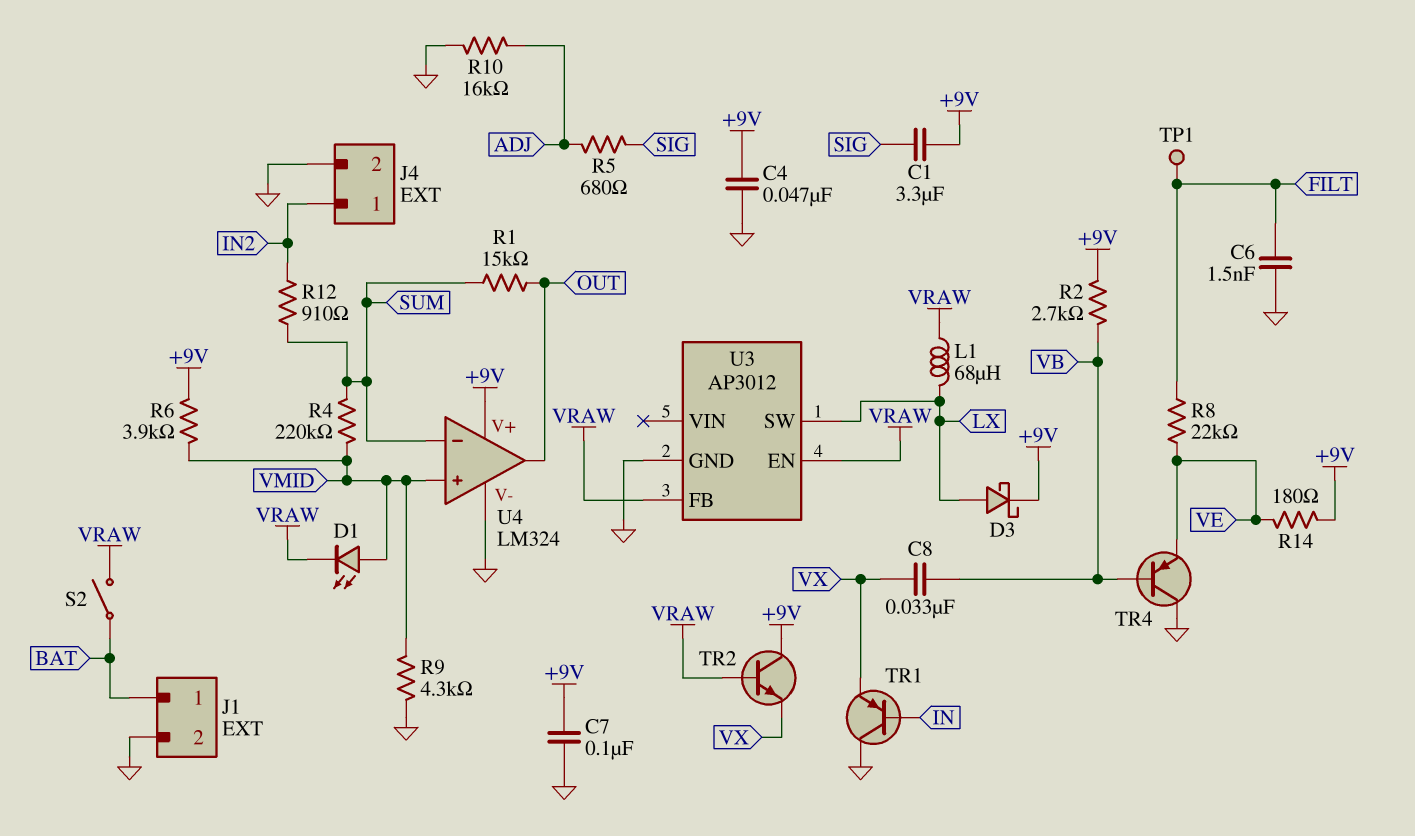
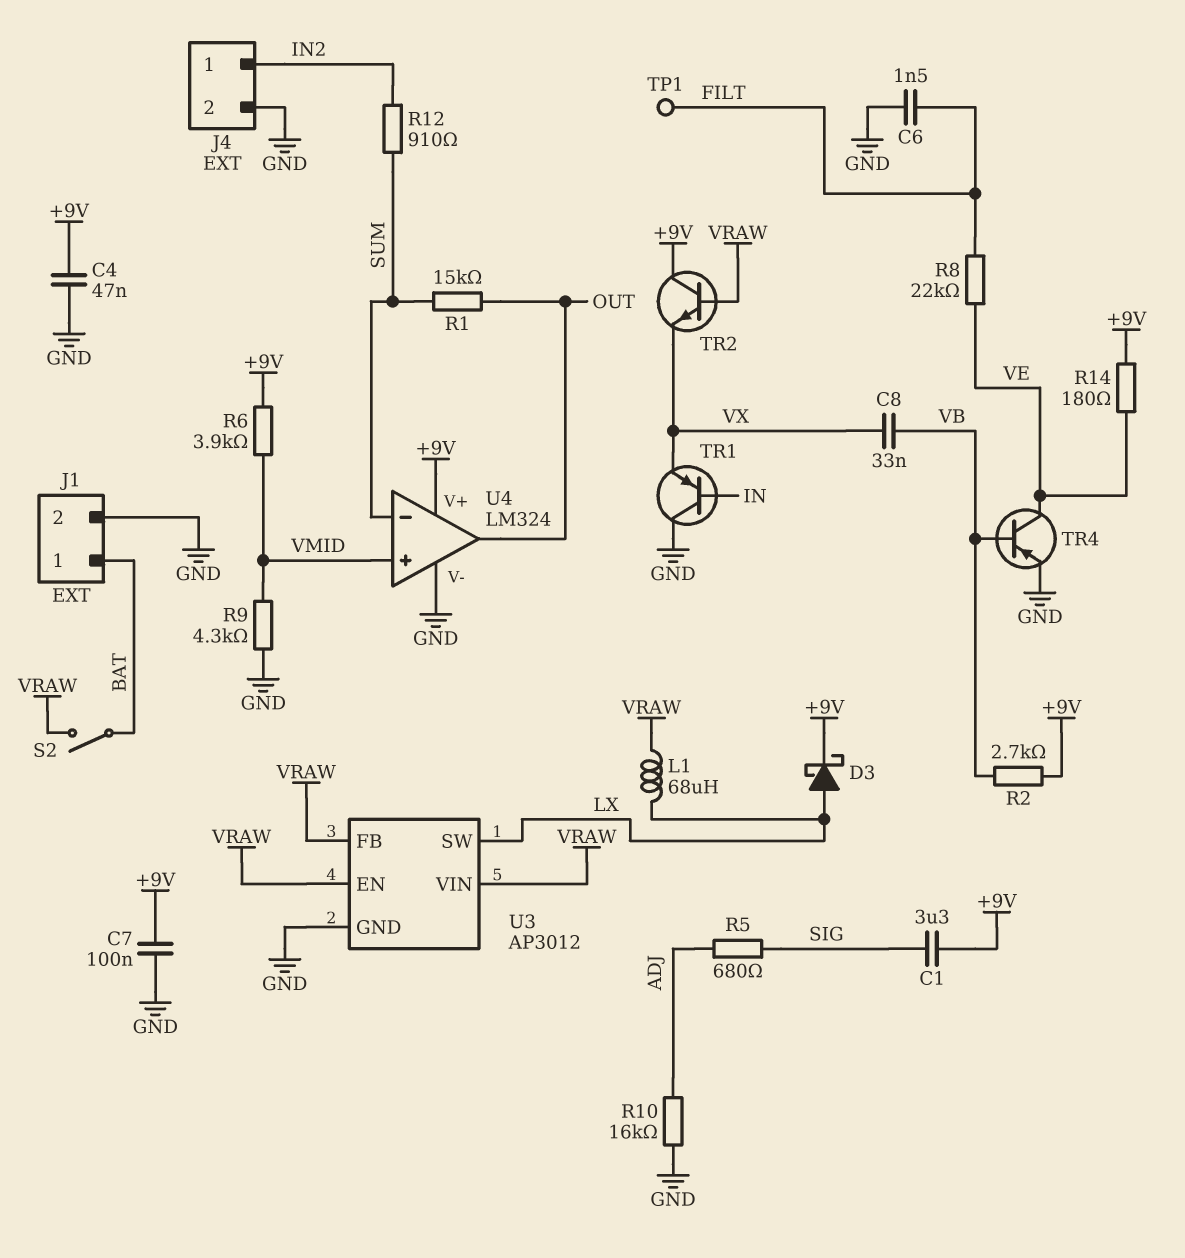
D1: LED (A VMID, K VRAW) -> none
R4: 220k (SUM, VMID) -> none
TR4: PNP (B VB, C GND, E VE) -> PNP (B VB, C VE, E GND)
U3 pin VIN: none -> VRAW

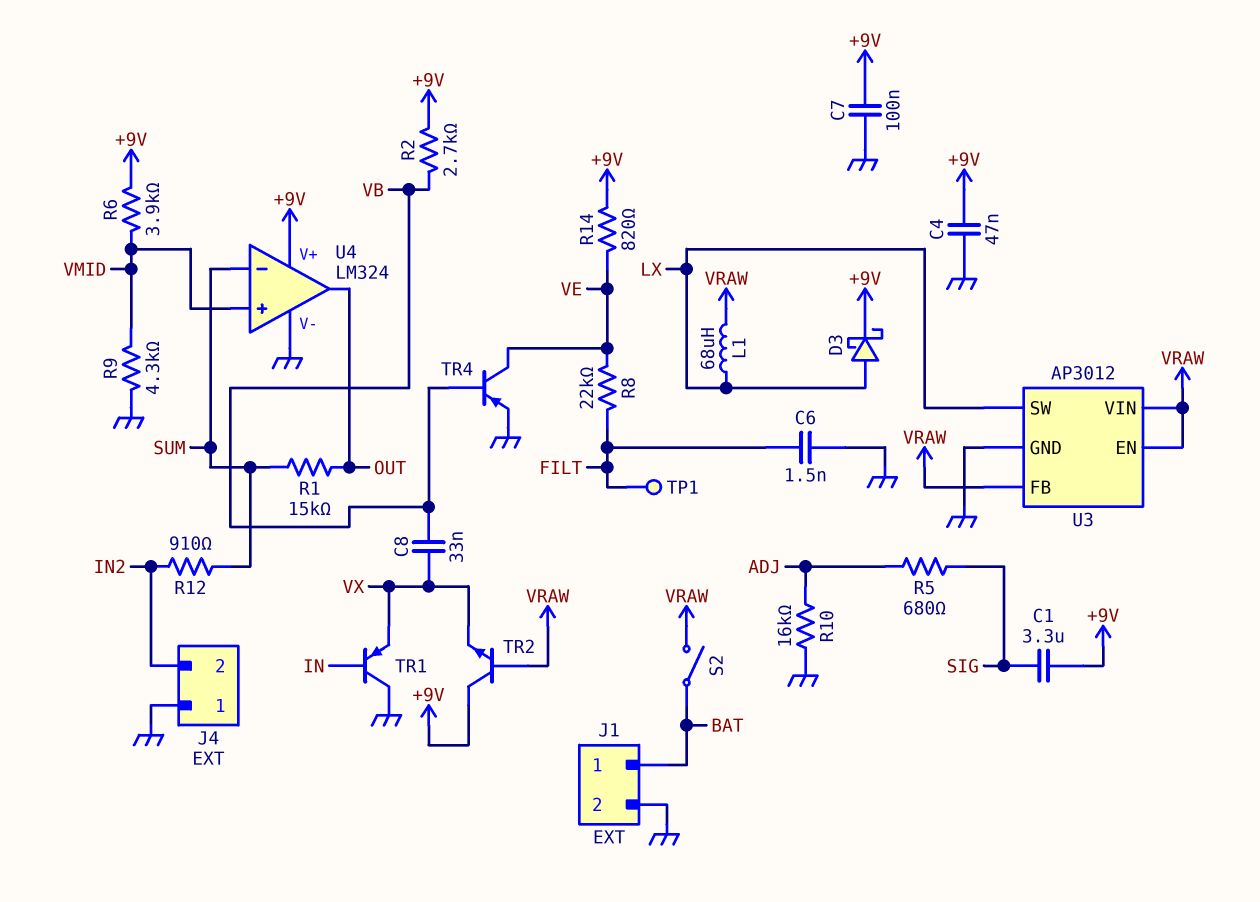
J4 pin 1: IN2 -> GND
J4 pin 2: GND -> IN2
R14: 180 (+9V, VE) -> 820 (+9V, VE)

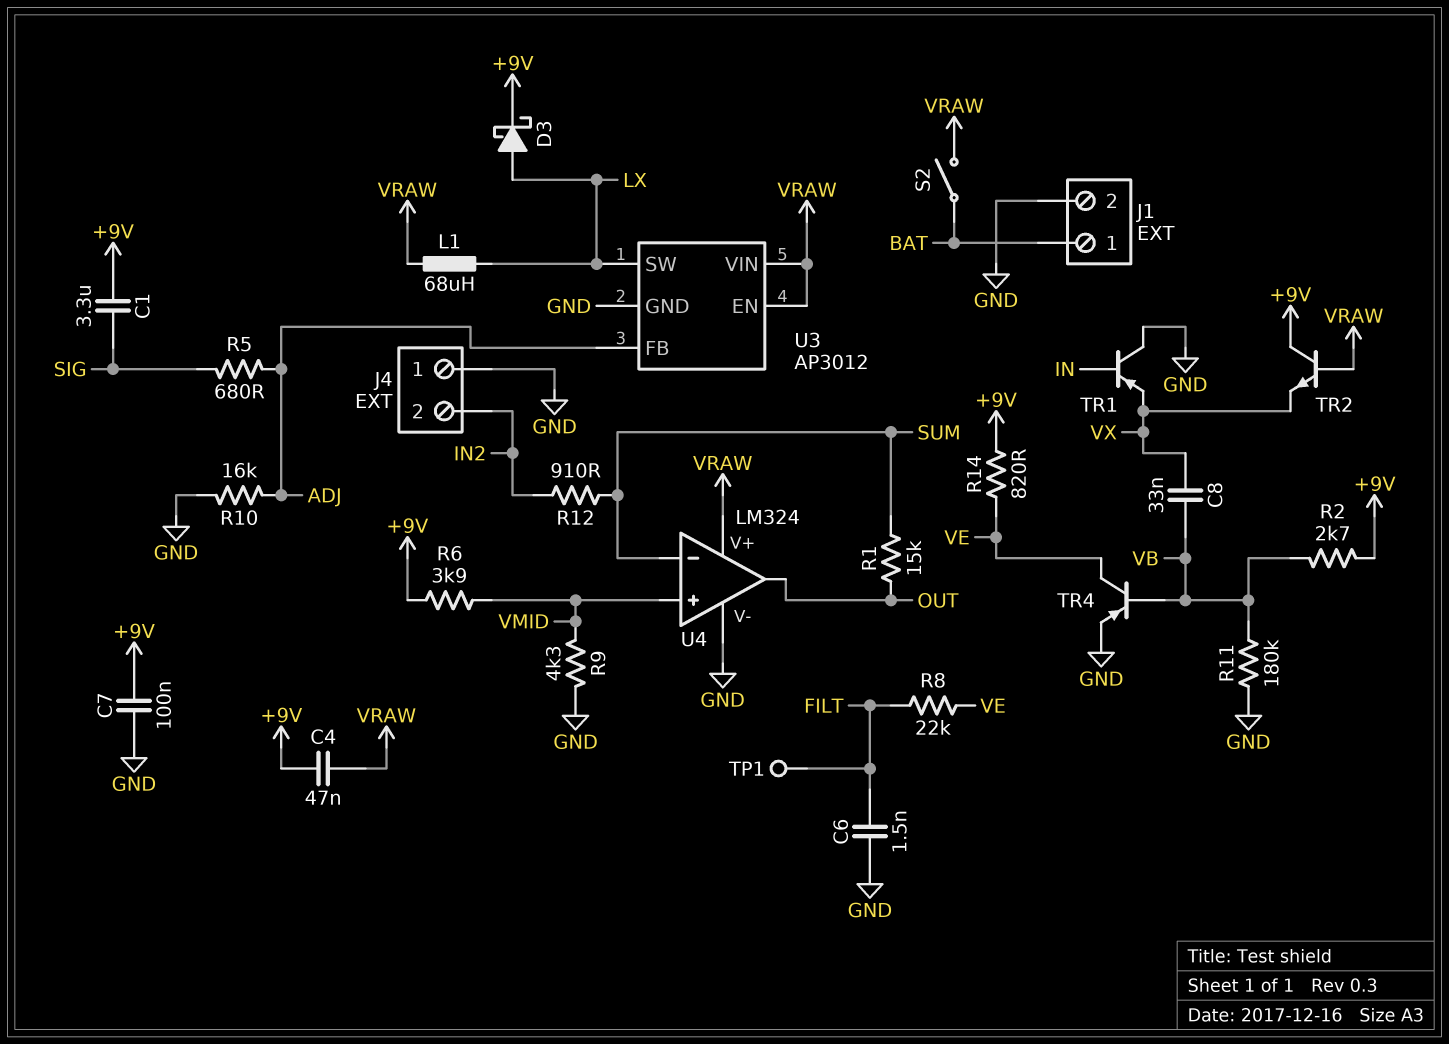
C4: 47nF (+9V, GND) -> 47nF (+9V, VRAW)
R11: none -> 180k (GND, VB)
U3 pin FB: VRAW -> ADJ
U4 pin V+: +9V -> VRAW

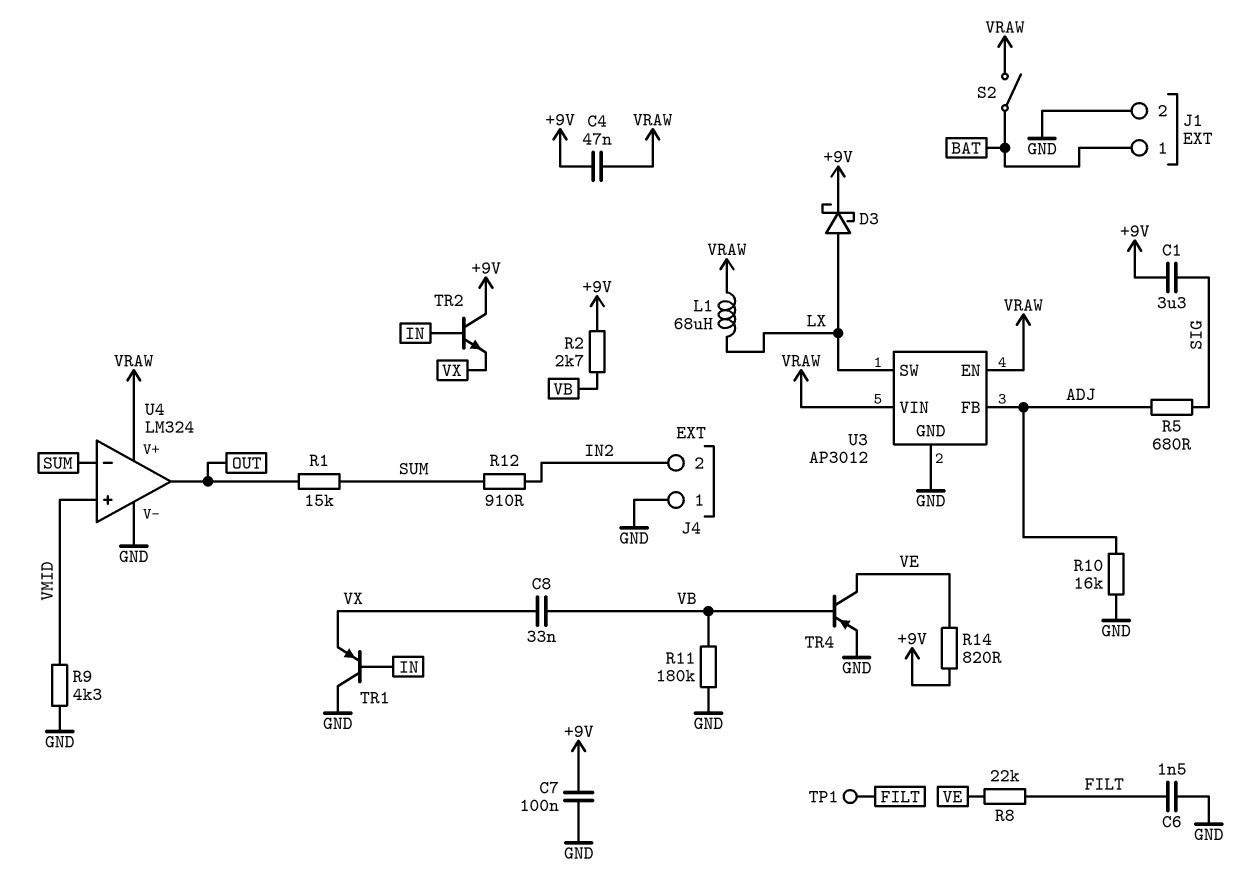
R6: 3.9k (+9V, VMID) -> none
TR2: NPN (B VRAW, C +9V, E VX) -> NPN (B IN, C +9V, E VX)

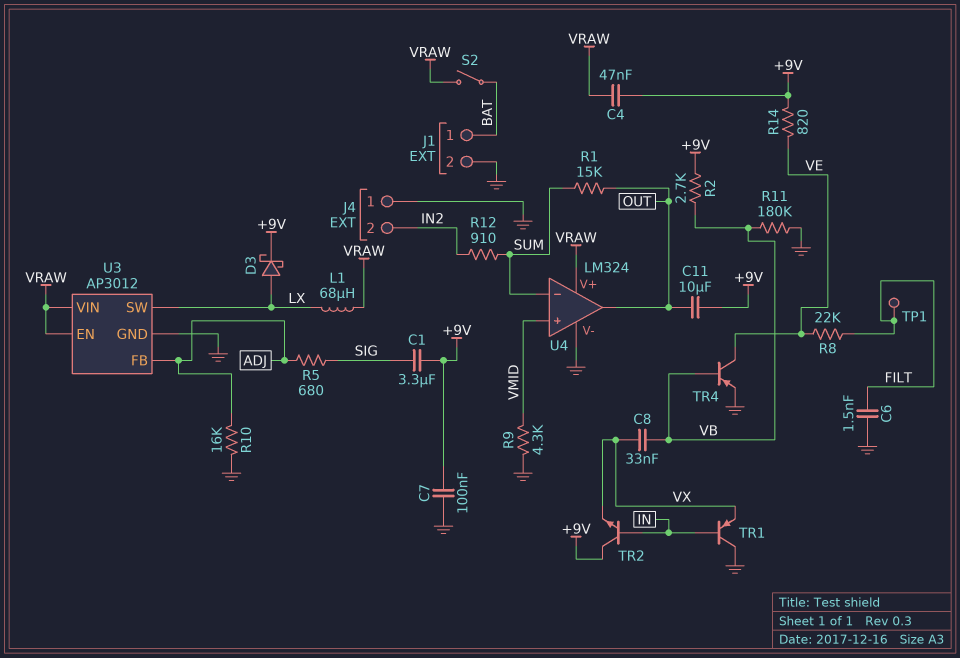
C11: none -> 10uF (+9V, OUT)

